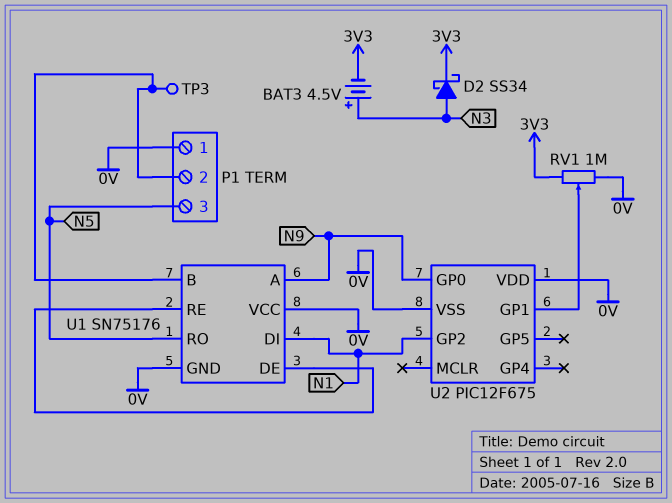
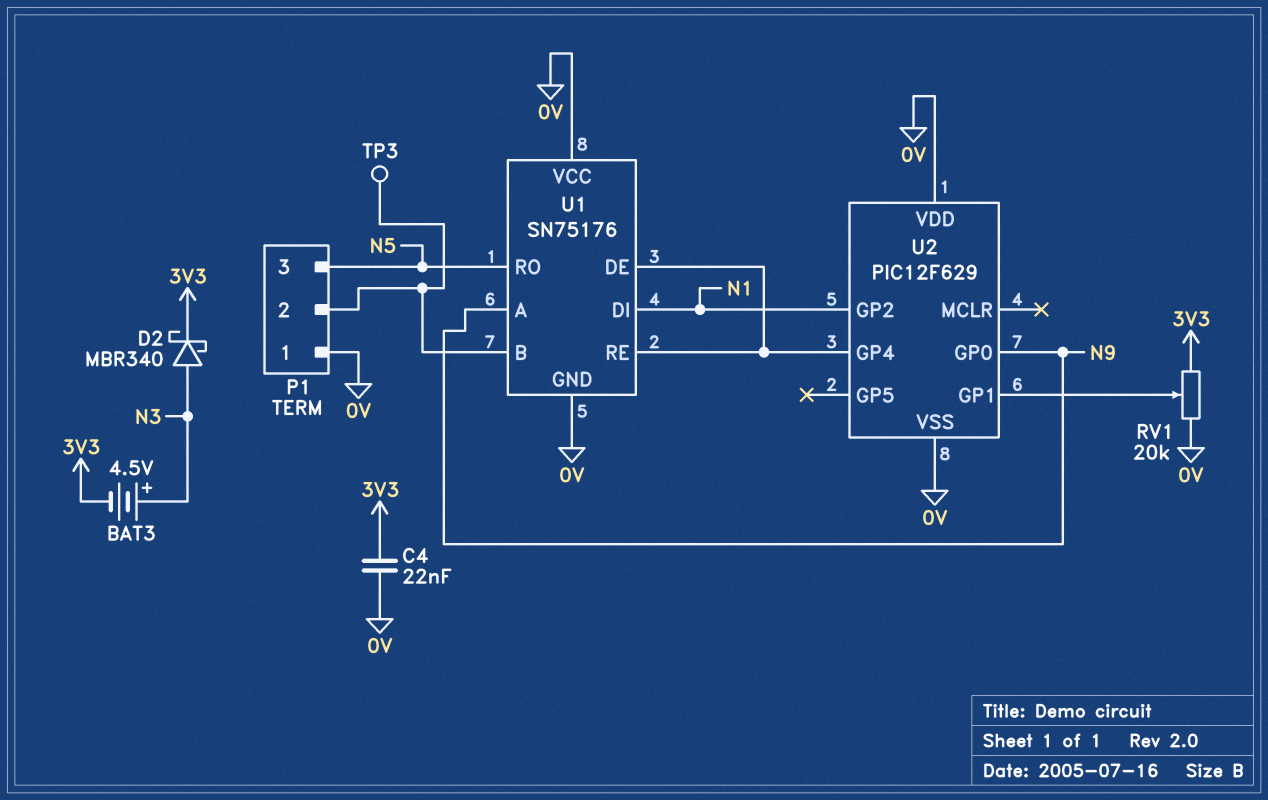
C4: none -> 22nF (0V, 3V3)
D2: schottky SS34 (A N3, K 3V3) -> schottky MBR340 (A N3, K 3V3)
RV1: 1M (0V, 3V3, wiper U2/GP1) -> 20k (0V, 3V3, wiper U2/GP1)
U2: PIC12F675 -> PIC12F629
U2 pin GP4: none -> U1/DE

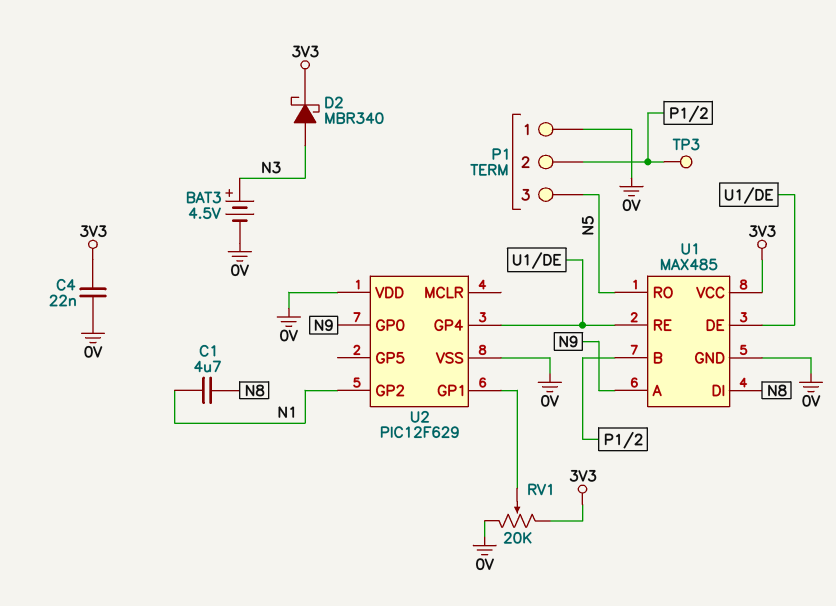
BAT3: 4.5V (plus N3, minus 3V3) -> 4.5V (plus N3, minus 0V)
C1: none -> 4.7uF (N1, N8)
U1: SN75176 -> MAX485
U1 pin DI: N1 -> N8
U1 pin VCC: 0V -> 3V3

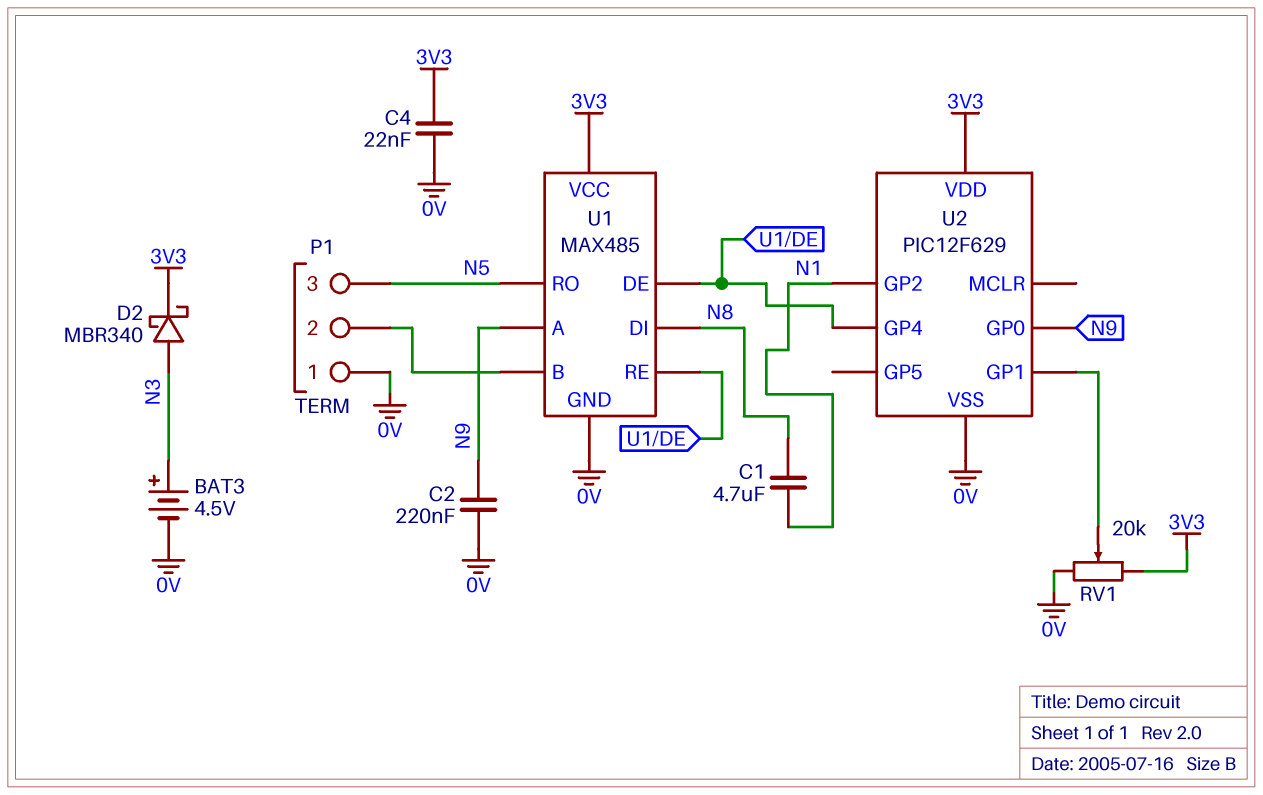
C2: none -> 220nF (0V, N9)
TP3: test point (P1/2) -> none
U2 pin VDD: 0V -> 3V3

